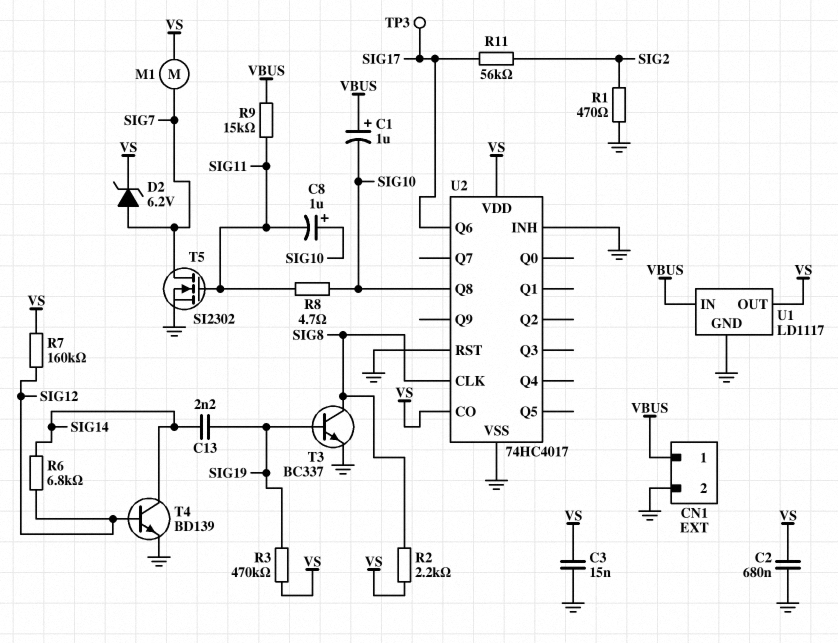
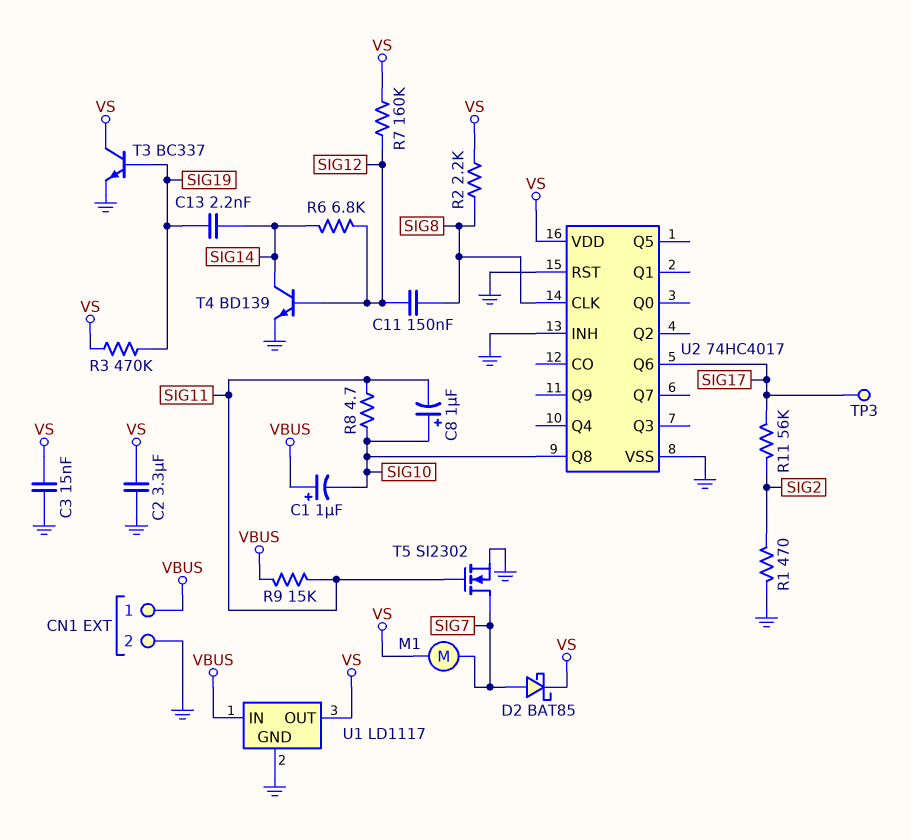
C2: 680nF (GND, VS) -> 3.3uF (GND, VS)
C11: none -> 150nF (SIG8, SIG12)
D2: zener 6.2V (A SIG7, K VS) -> schottky BAT85 (A SIG7, K VS)
T3: NPN BC337 (B SIG19, C SIG8, E GND) -> NPN BC337 (B SIG19, C VS, E GND)
U2 pin CO: VS -> none

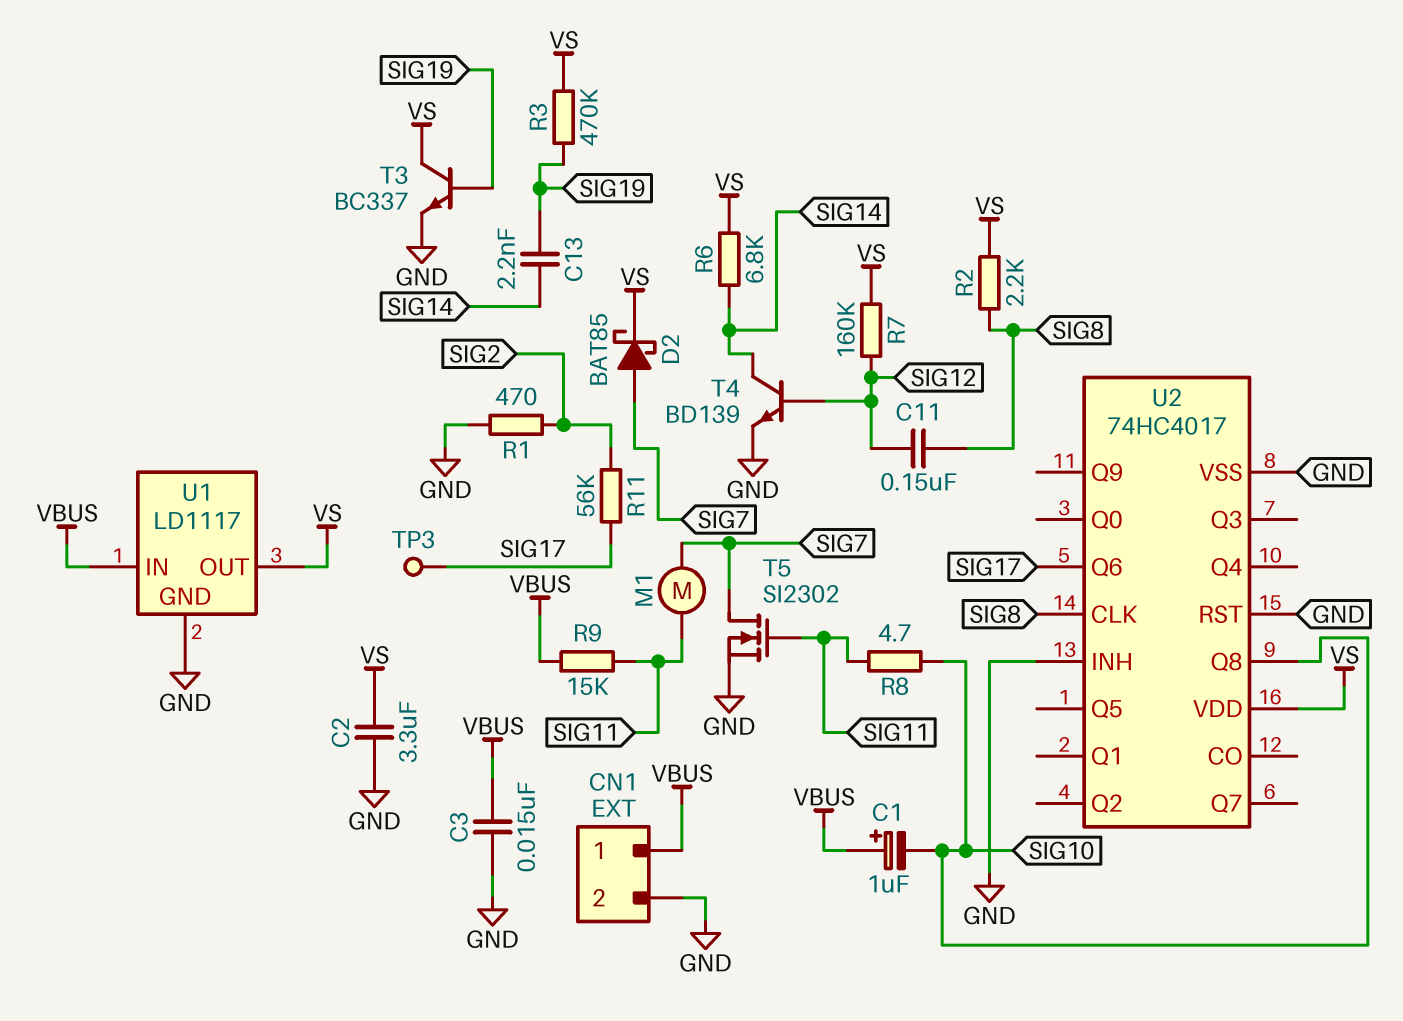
C3: 15nF (GND, VS) -> 15nF (GND, VBUS)
C8: 1uF (plus SIG10, minus SIG11) -> none
M1: motor (SIG7, VS) -> motor (SIG7, SIG11)
R6: 6.8k (SIG12, SIG14) -> 6.8k (SIG14, VS)

